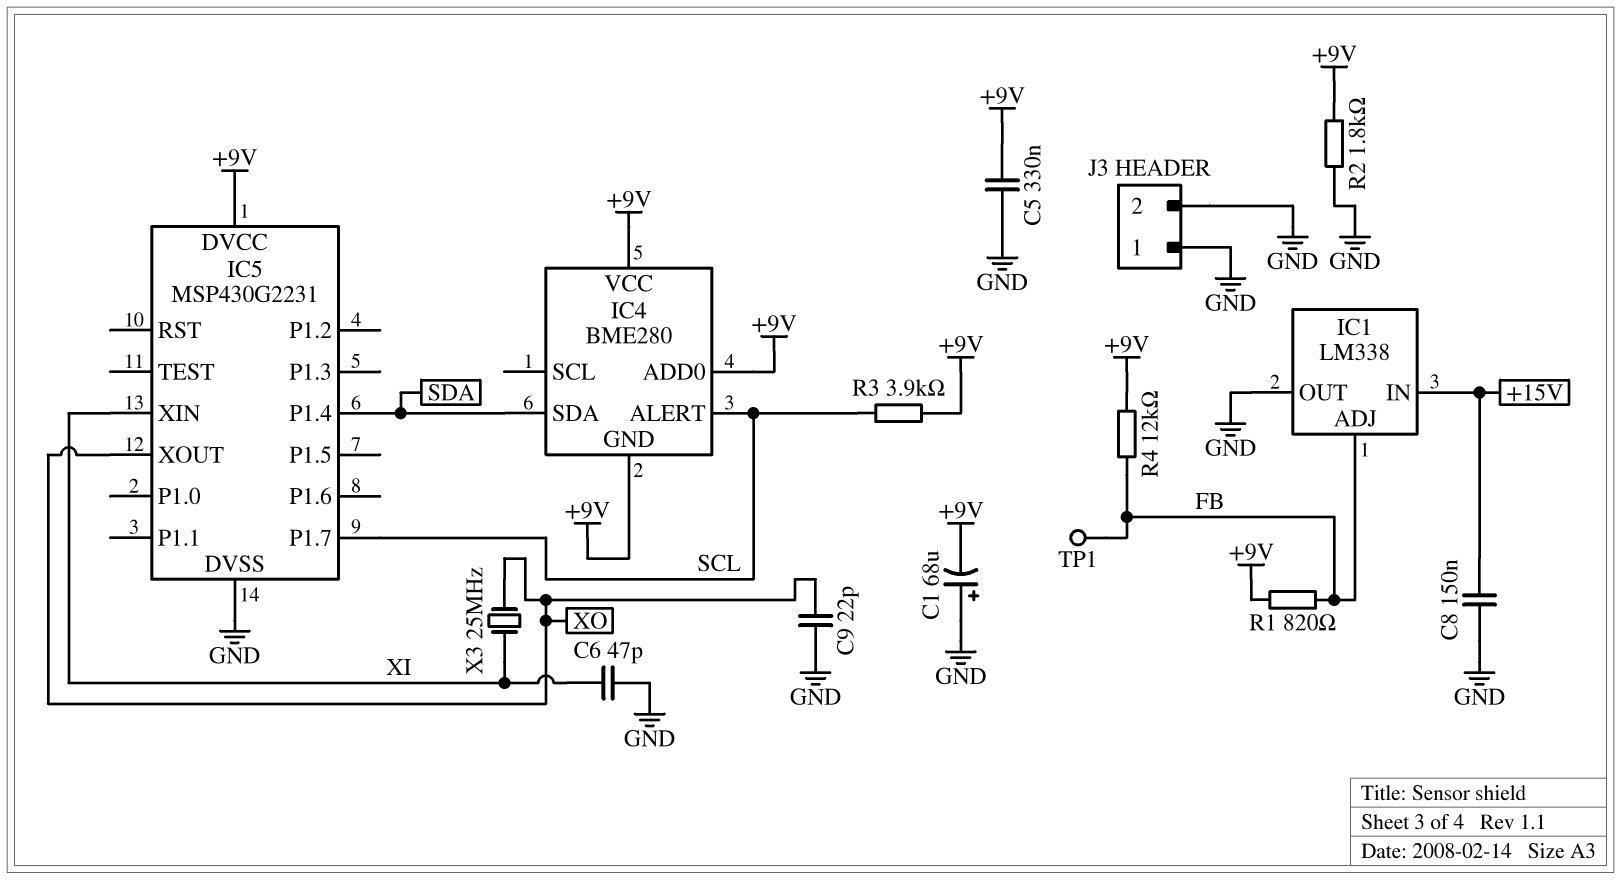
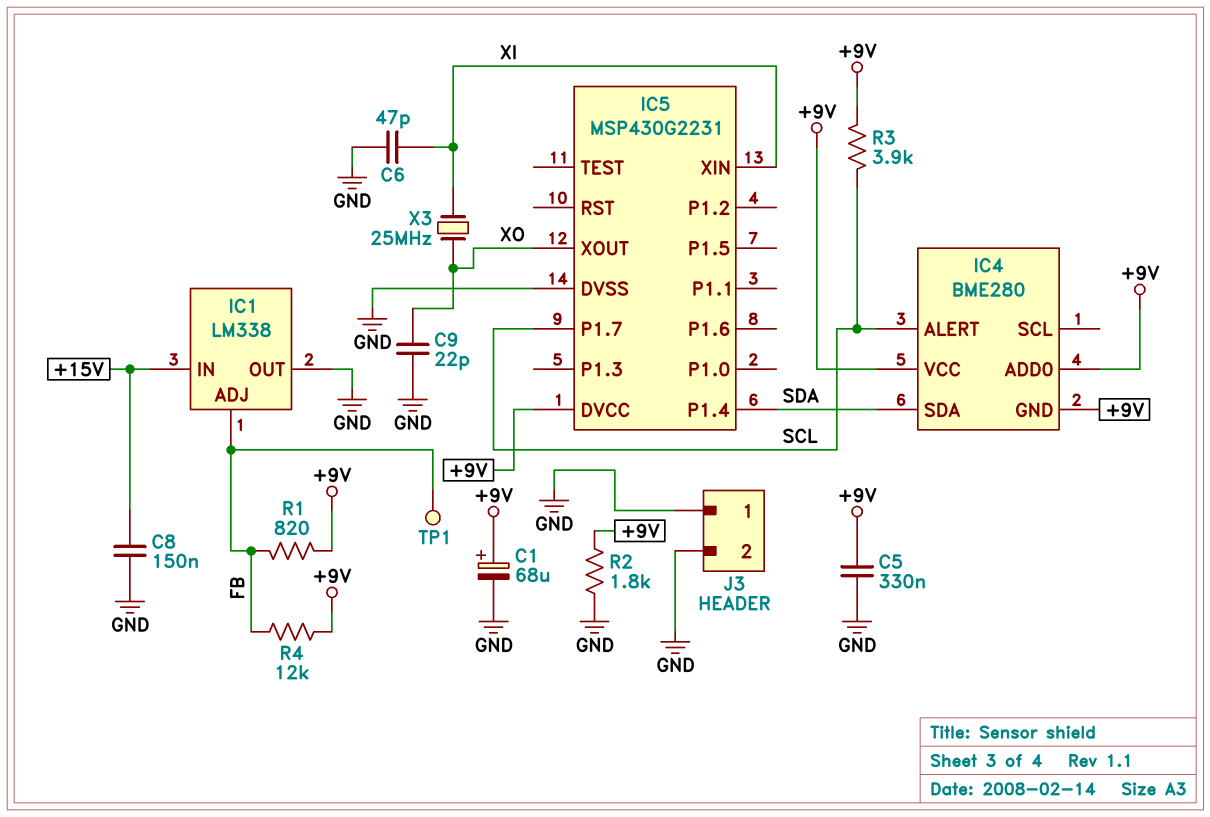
C1: 68uF (plus GND, minus +9V) -> 68uF (plus +9V, minus GND)

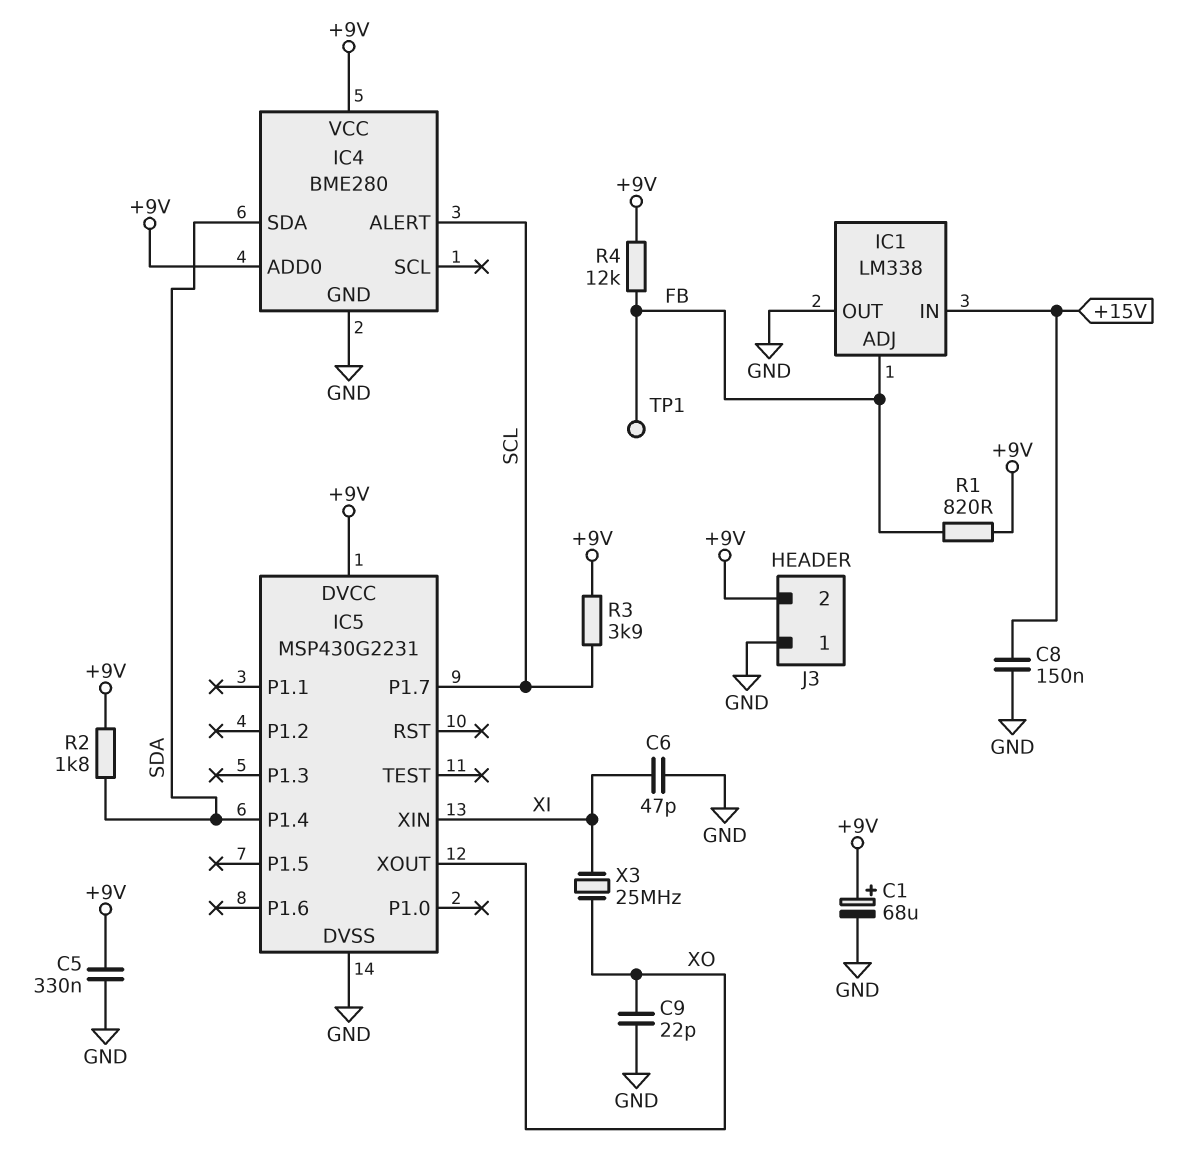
IC4 pin GND: +9V -> GND
J3 pin 2: GND -> +9V
R2: 1.8k (+9V, GND) -> 1.8k (+9V, SDA)

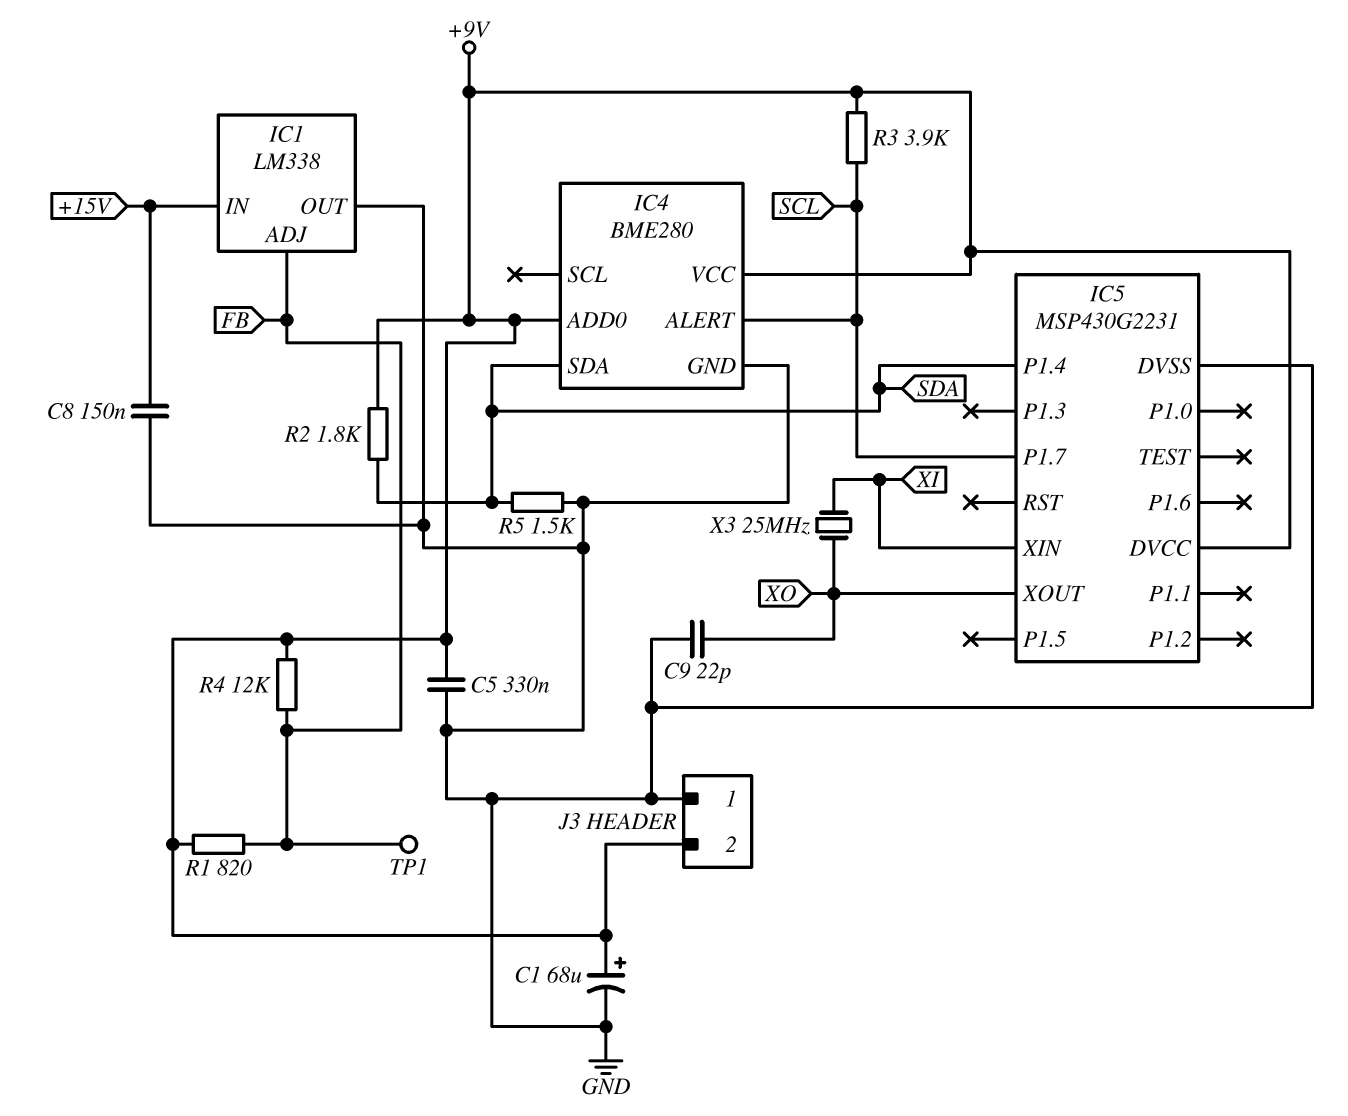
C6: 47pF (GND, XI) -> none
R5: none -> 1.5k (GND, SDA)

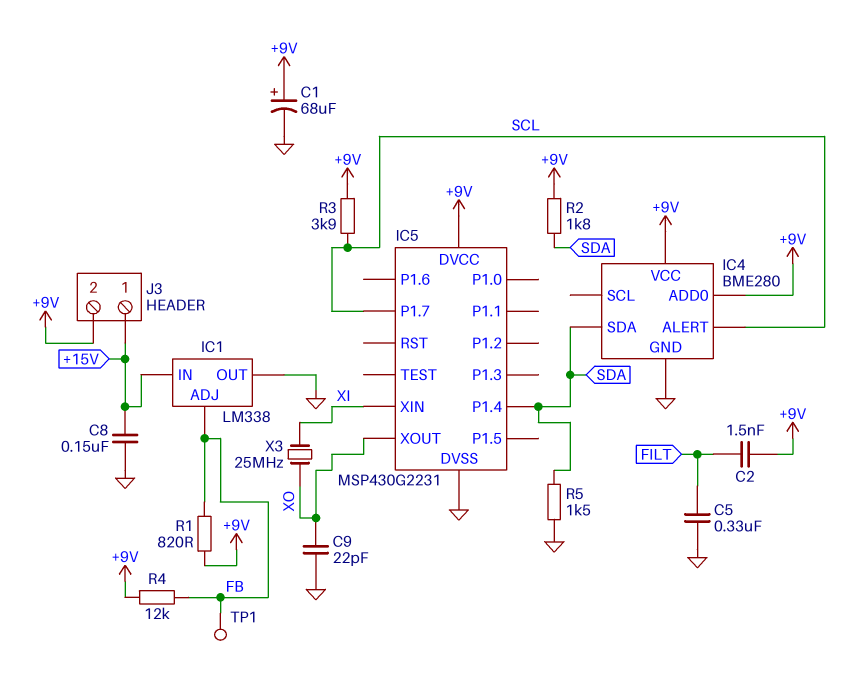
C2: none -> 1.5nF (+9V, FILT)
C5: 330nF (+9V, GND) -> 330nF (FILT, GND)
J3 pin 1: GND -> +15V

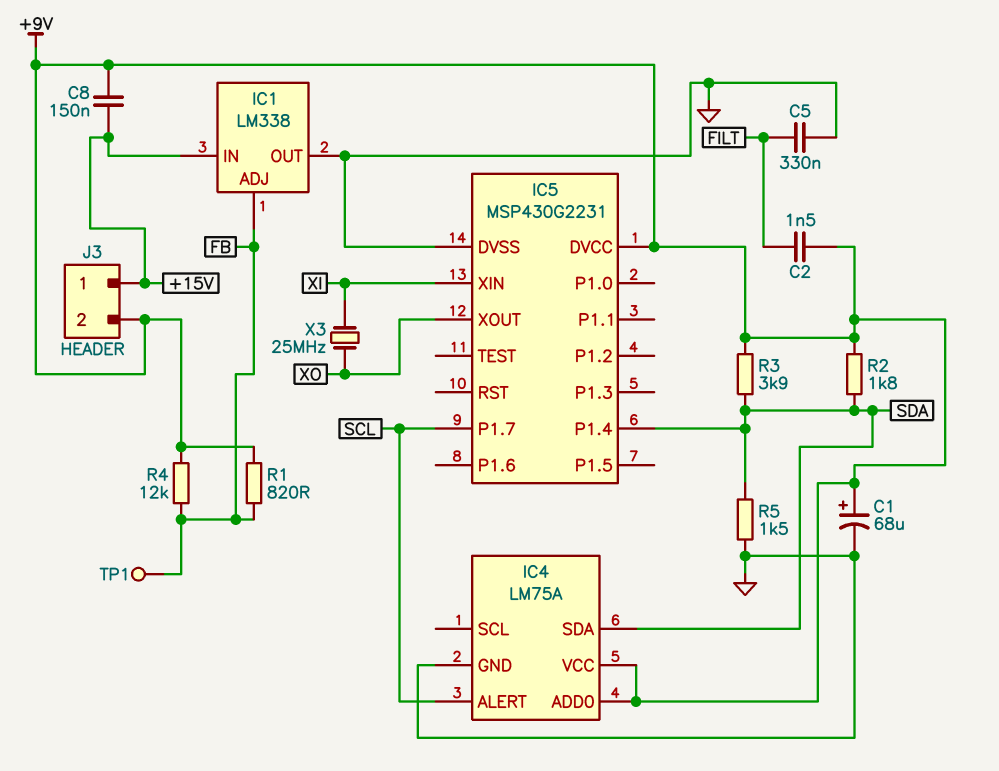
C8: 150nF (+15V, GND) -> 150nF (+9V, +15V)
C9: 22pF (GND, XO) -> none
IC4: BME280 -> LM75A
R3: 3.9k (+9V, SCL) -> 3.9k (+9V, SDA)

